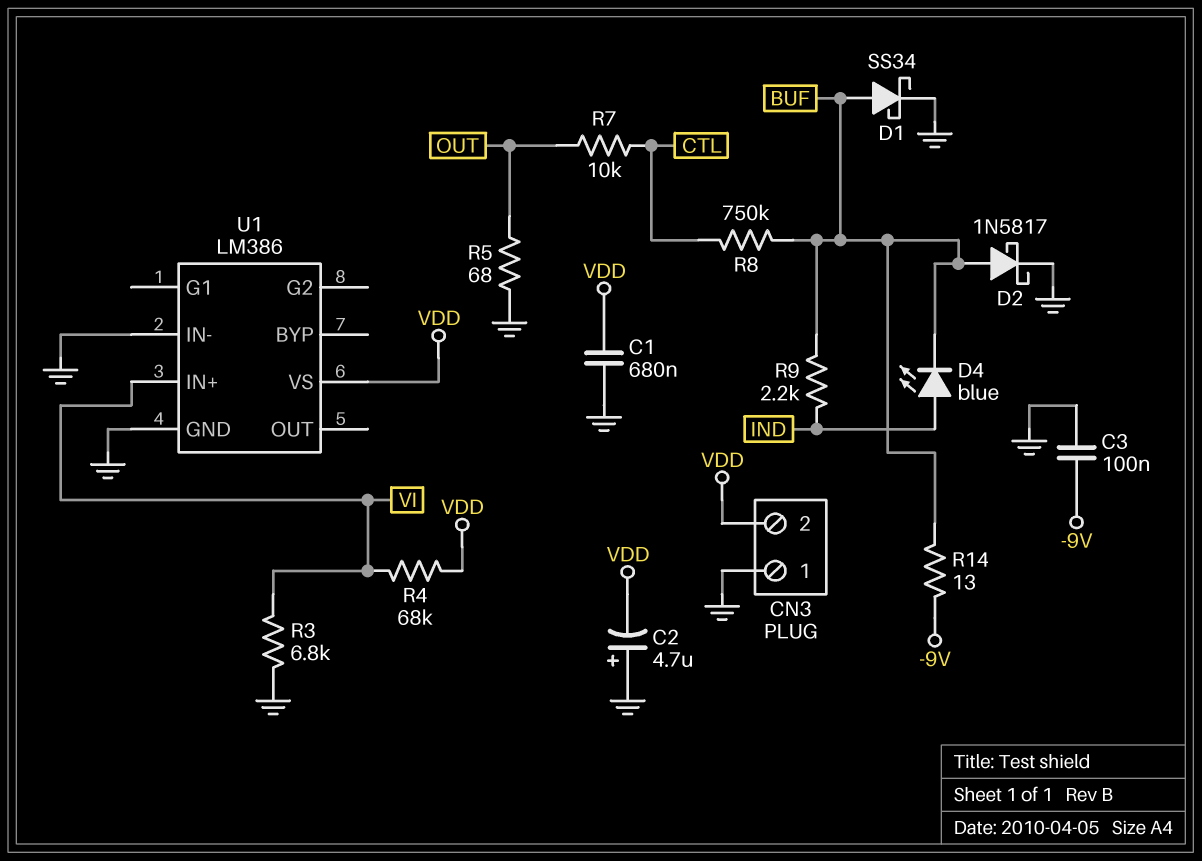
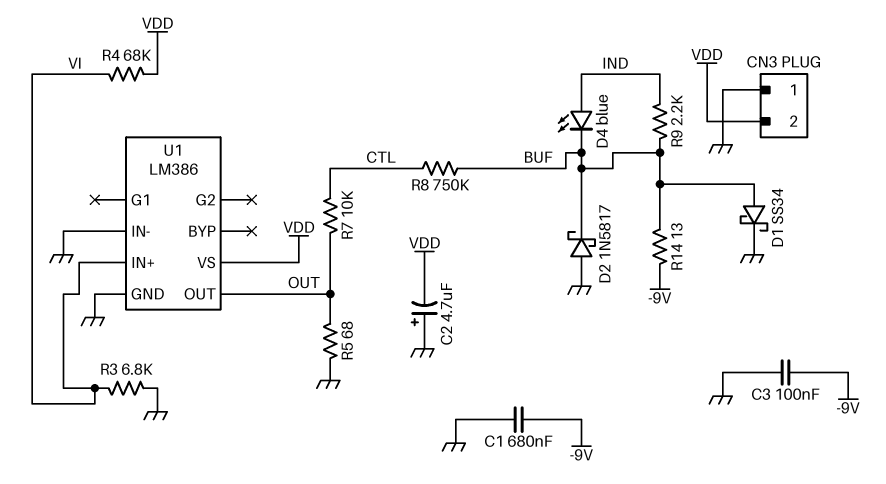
C1: 680nF (GND, VDD) -> 680nF (-9V, GND)
D2: schottky 1N5817 (A BUF, K GND) -> schottky 1N5817 (A GND, K BUF)
U1 pin OUT: none -> OUT

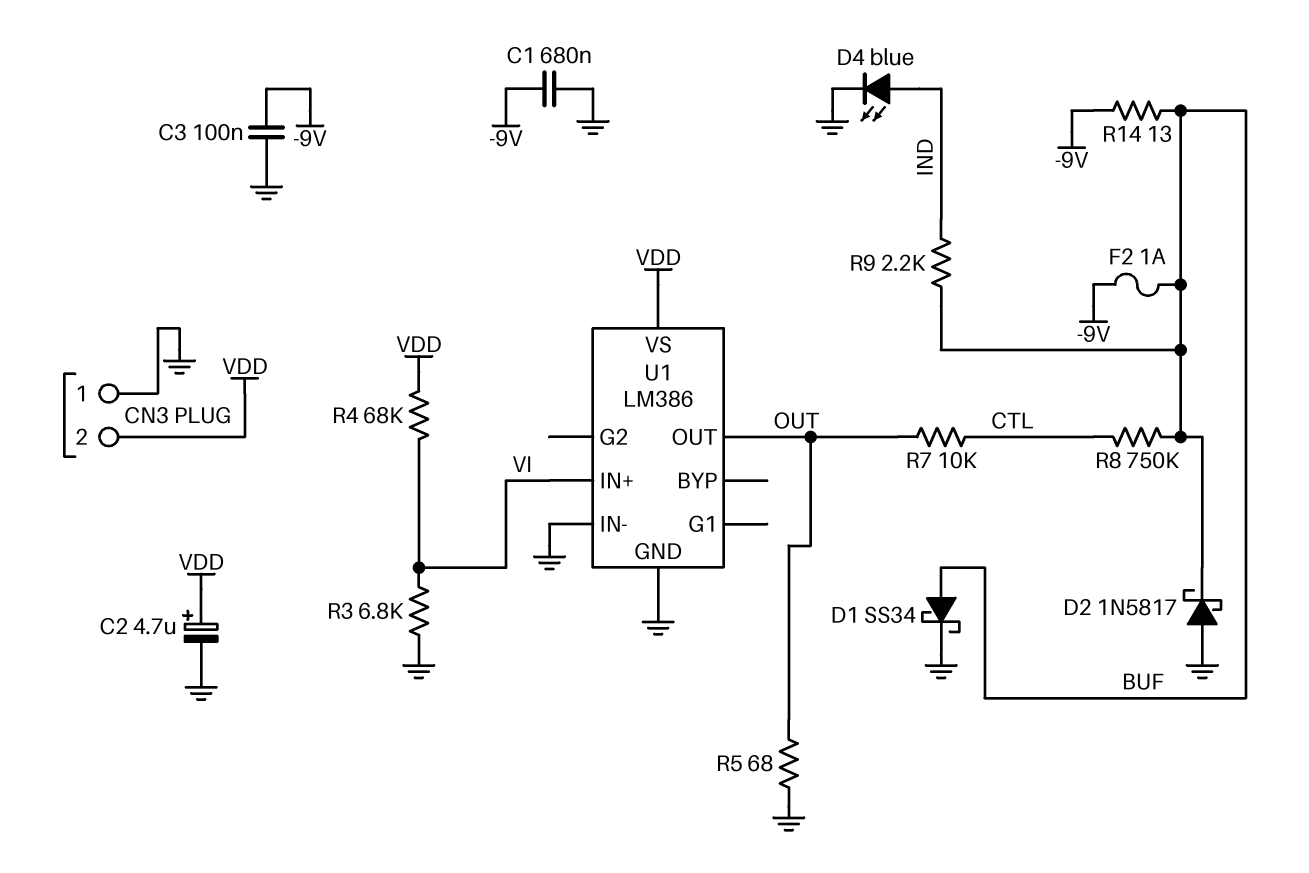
C2: 4.7uF (plus GND, minus VDD) -> 4.7uF (plus VDD, minus GND)
D4: LED blue (A IND, K BUF) -> LED blue (A IND, K GND)
F2: none -> 1A (-9V, BUF)

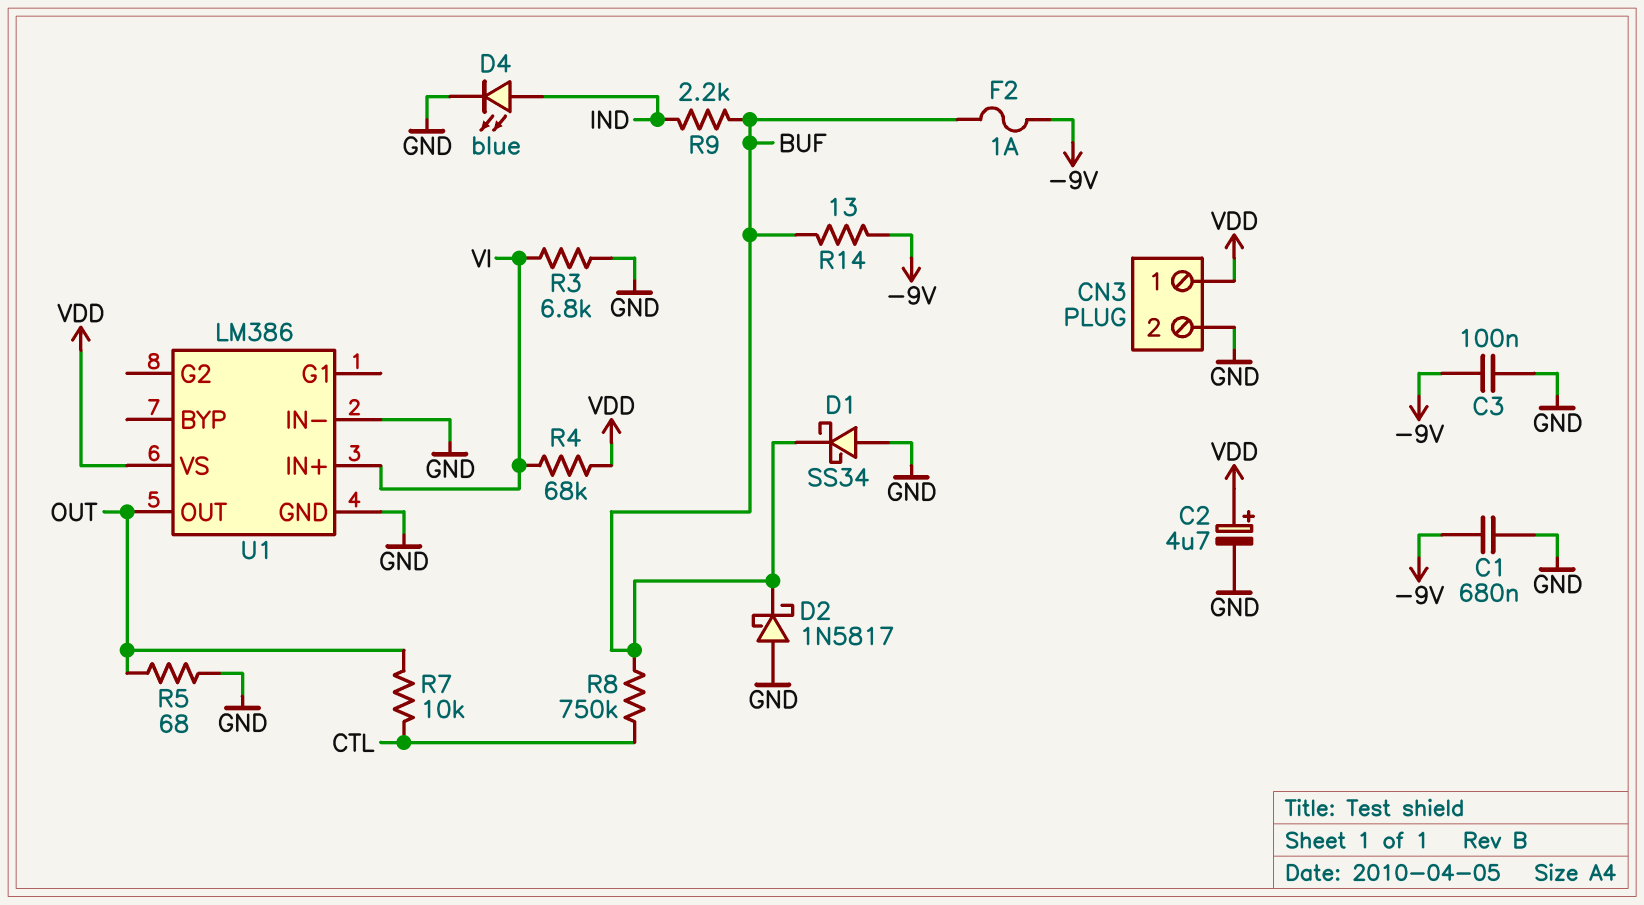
CN3 pin 1: GND -> VDD
CN3 pin 2: VDD -> GND
D1: schottky SS34 (A BUF, K GND) -> schottky SS34 (A GND, K BUF)

